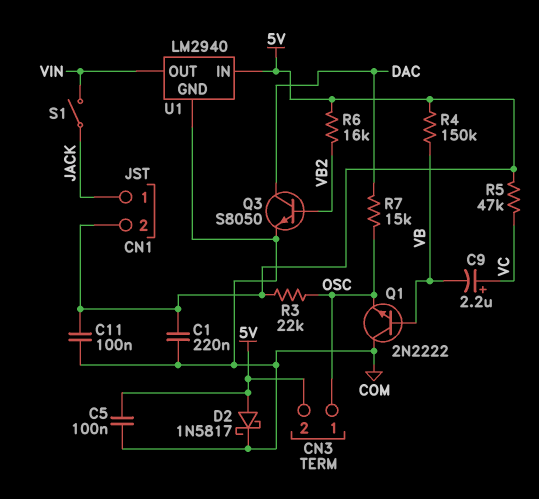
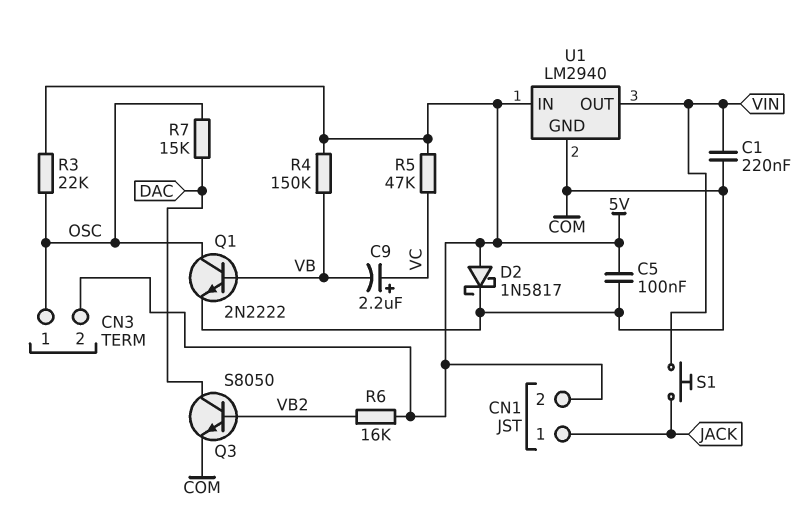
C1: 220nF (5V, COM) -> 220nF (COM, VIN)
C11: 100nF (5V, COM) -> none
Q1: NPN 2N2222 (B VB, C COM, E OSC) -> NPN 2N2222 (B VB, C OSC, E COM)
S1: switch (JACK, VIN) -> button (JACK, VIN)

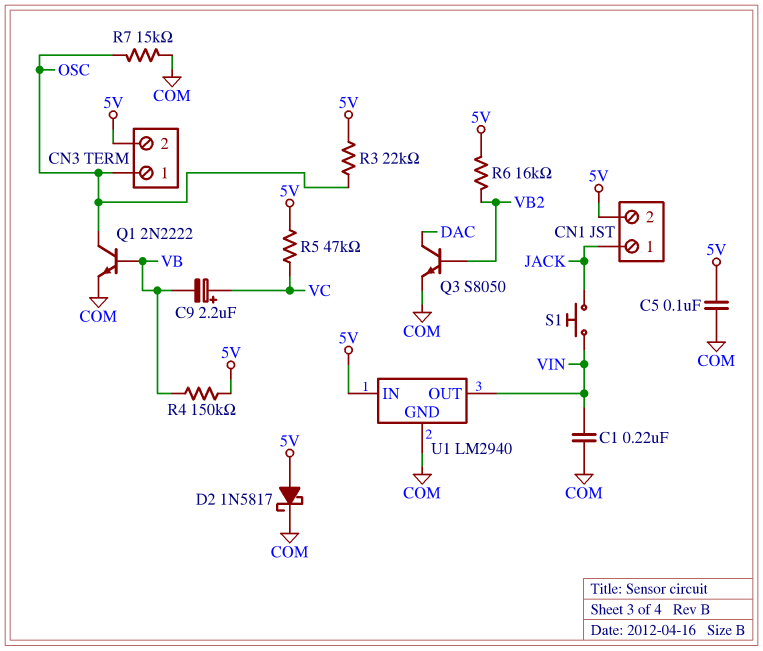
R7: 15k (DAC, OSC) -> 15k (COM, OSC)

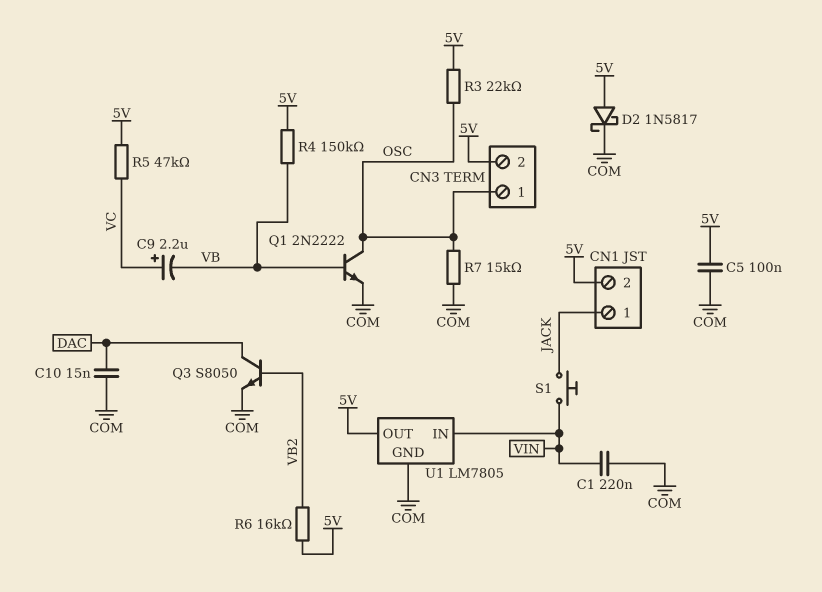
C10: none -> 15nF (COM, DAC)
U1: LM2940 -> LM7805
U1 pin IN: 5V -> VIN
U1 pin OUT: VIN -> 5V

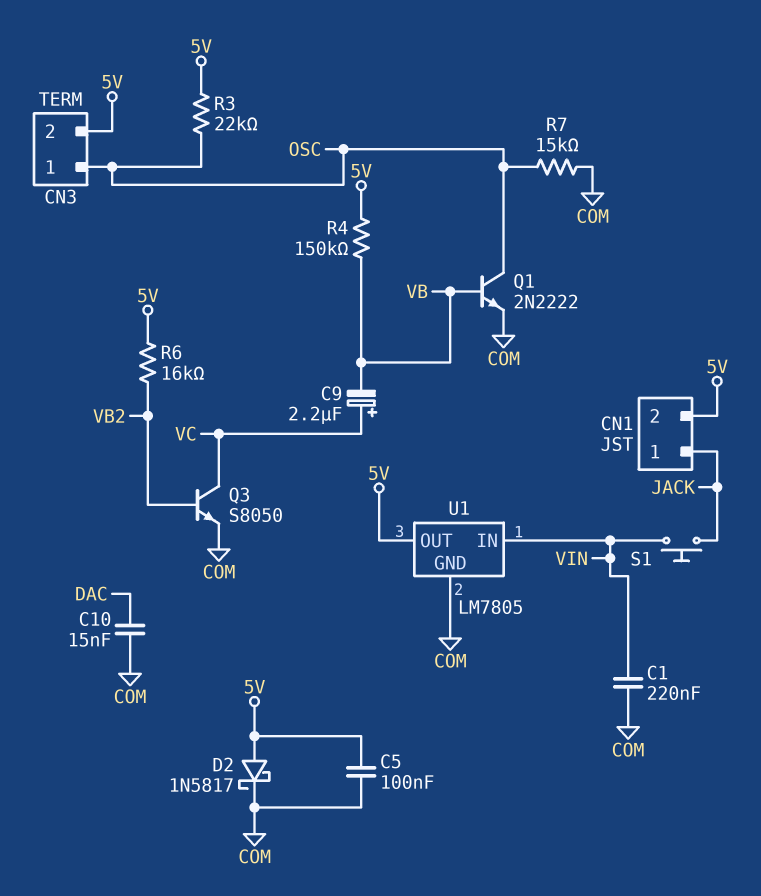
Q3: NPN S8050 (B VB2, C DAC, E COM) -> NPN S8050 (B VB2, C VC, E COM)
R5: 47k (5V, VC) -> none

